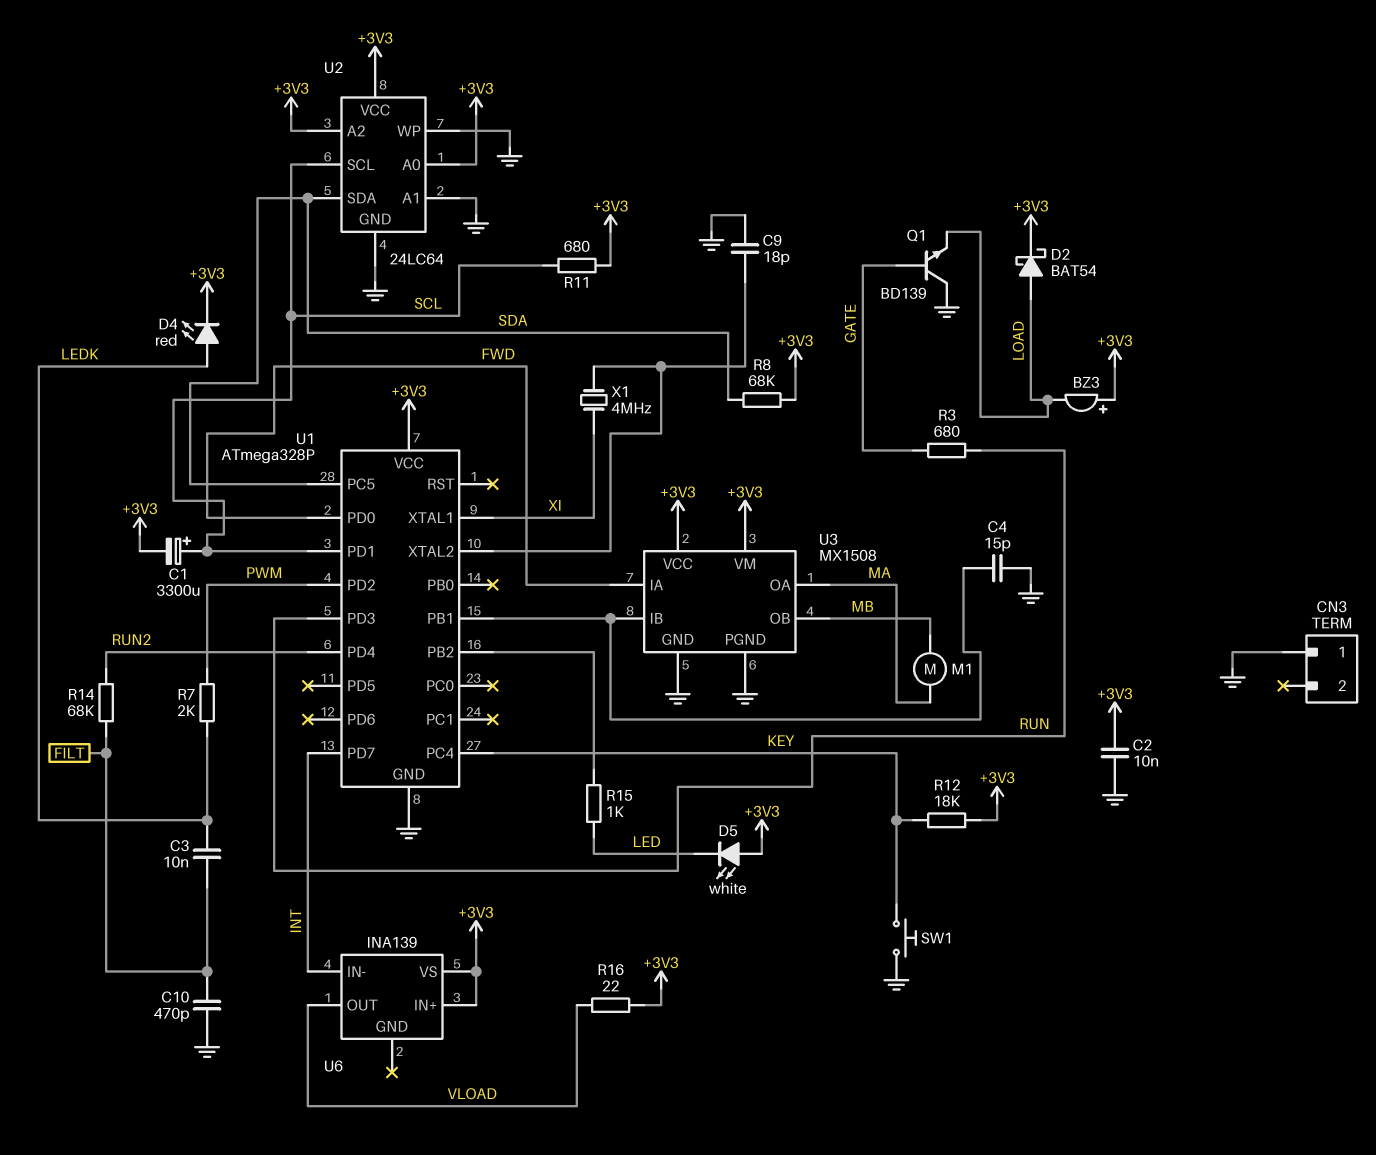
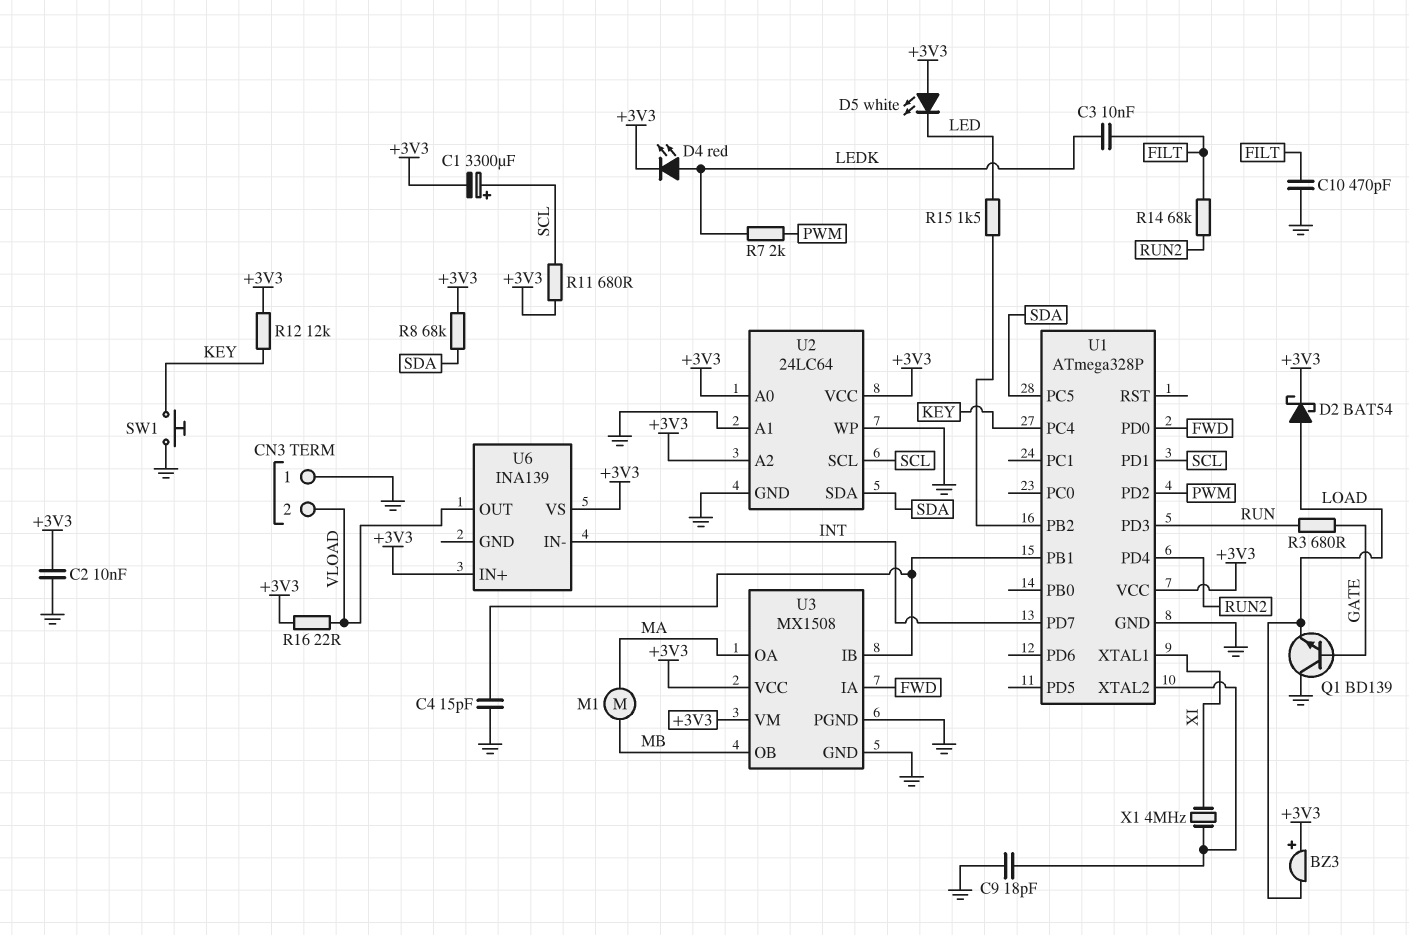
CN3 pin 2: none -> VLOAD
R12: 18k (+3V3, KEY) -> 12k (+3V3, KEY)
R15: 1k (LED, U1/PB2) -> 1.5k (LED, U1/PB2)

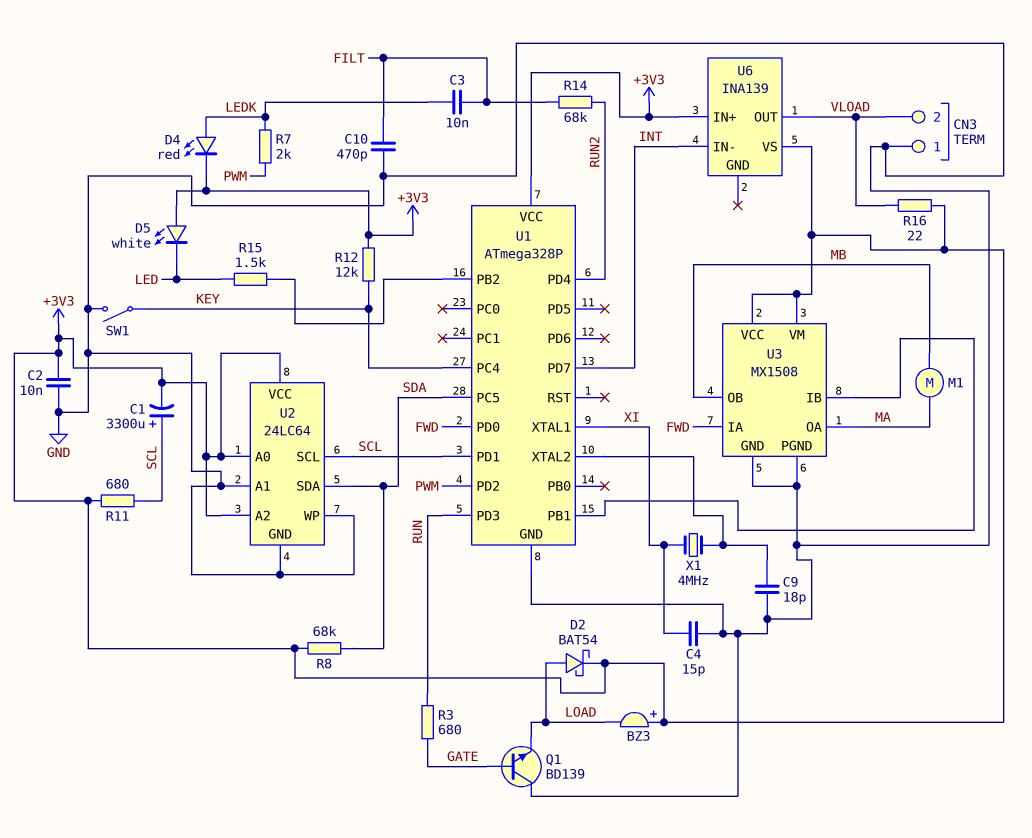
C4: 15pF (GND, U1/PB1) -> 15pF (GND, XI)
SW1: button (GND, KEY) -> switch (GND, KEY)

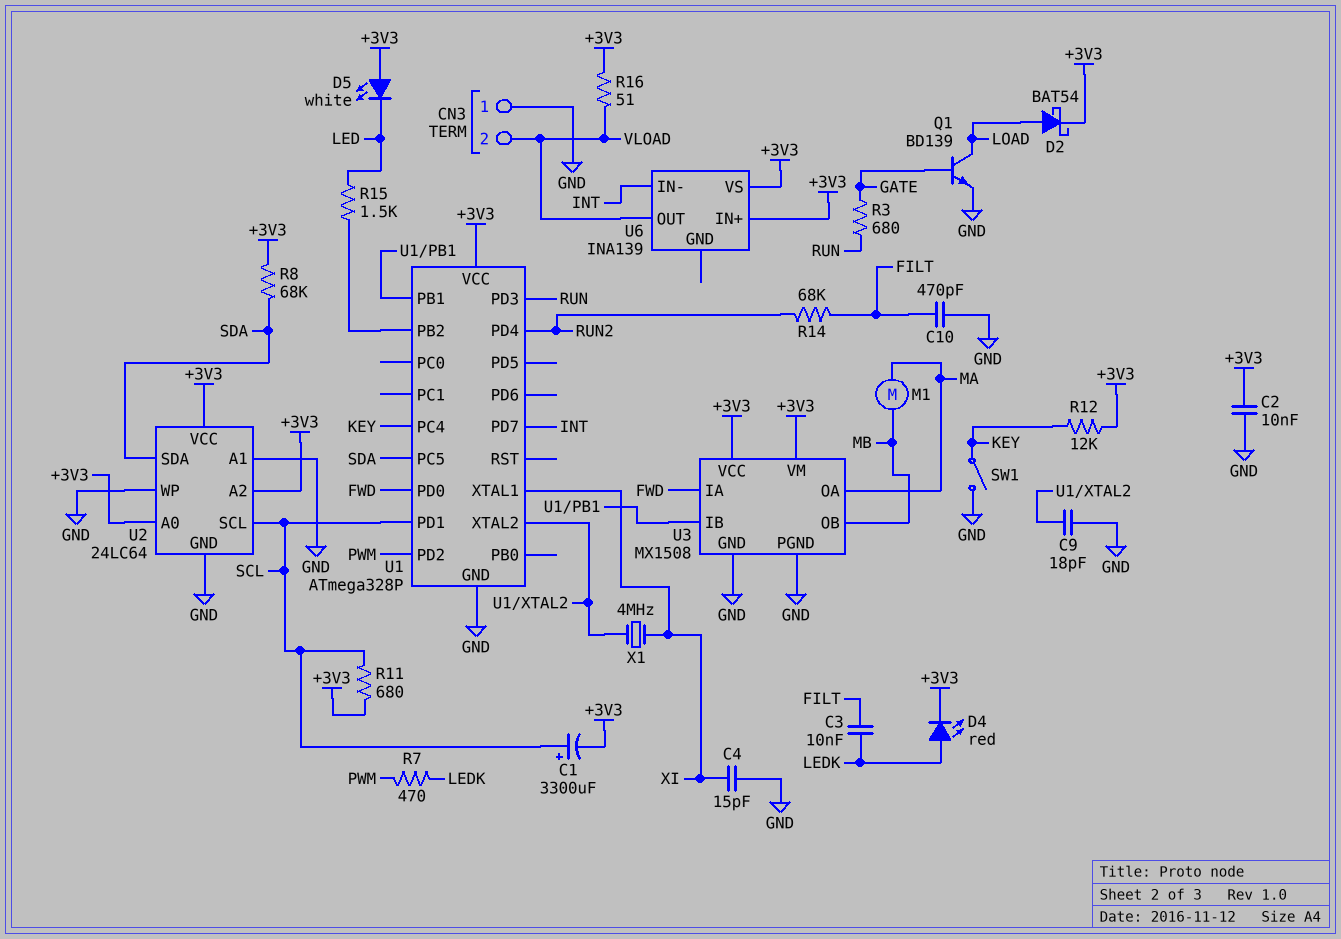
BZ3: buzzer (plus +3V3, minus LOAD) -> none
Q1: NPN BD139 (B GATE, C GND, E LOAD) -> NPN BD139 (B GATE, C LOAD, E GND)
R7: 2k (LEDK, PWM) -> 470 (LEDK, PWM)
R16: 22 (+3V3, VLOAD) -> 51 (+3V3, VLOAD)

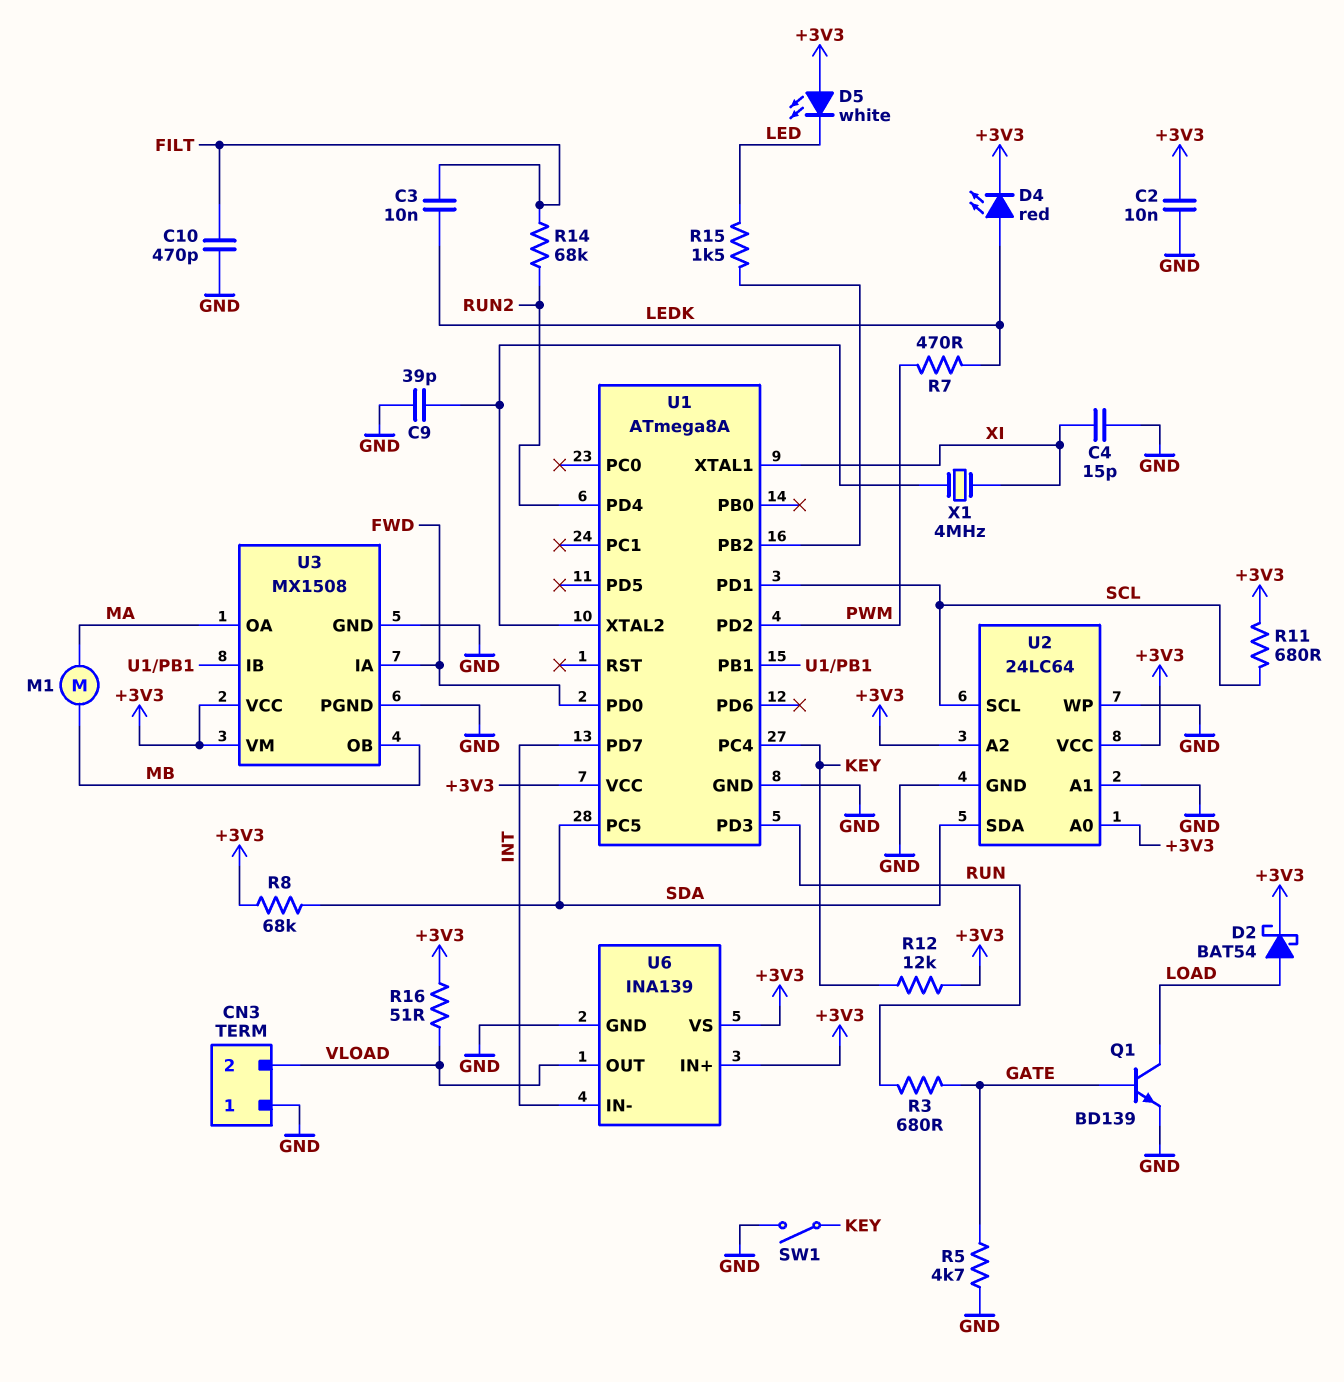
C1: 3300uF (plus SCL, minus +3V3) -> none
C9: 18pF (GND, U1/XTAL2) -> 39pF (GND, U1/XTAL2)
R5: none -> 4.7k (GATE, GND)
U1: ATmega328P -> ATmega8A
U6 pin GND: none -> GND

